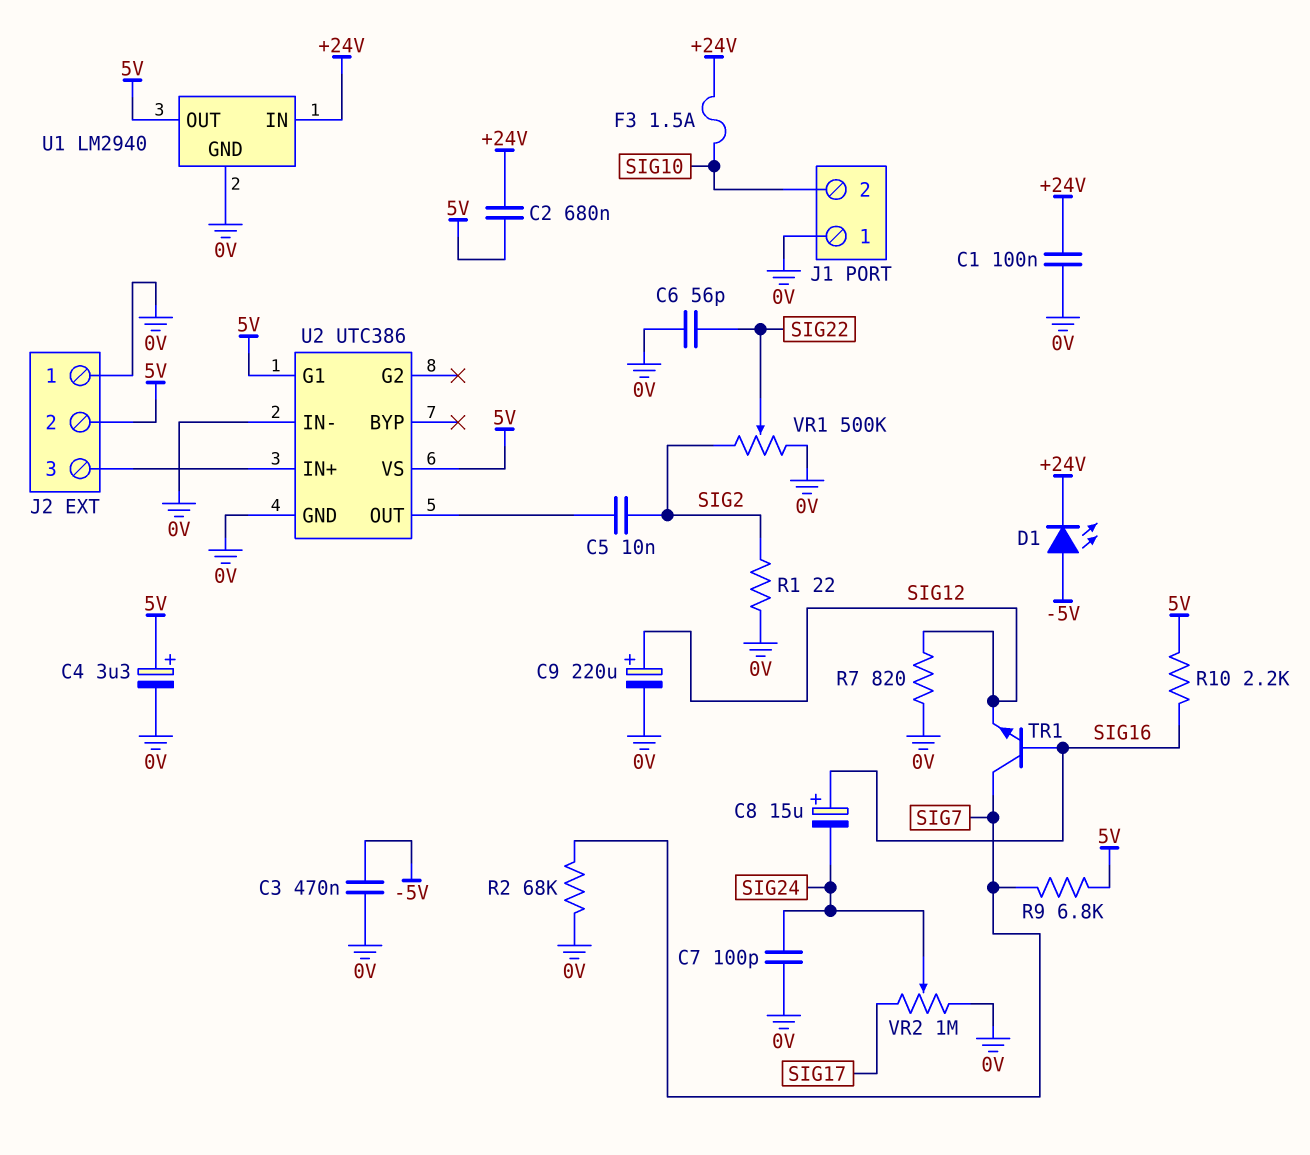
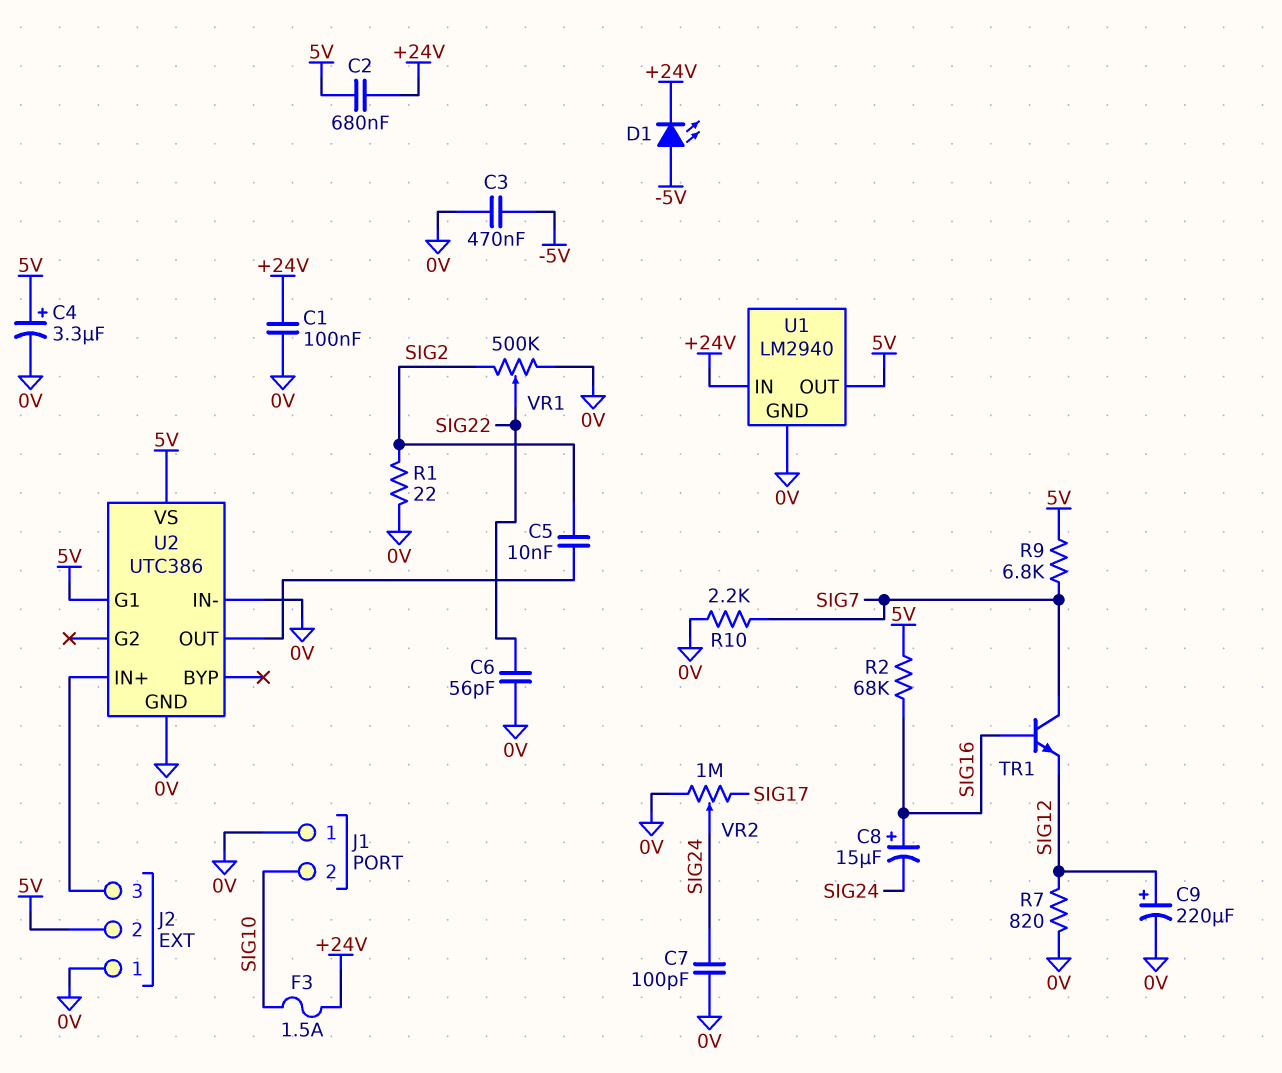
R2: 68k (0V, SIG7) -> 68k (5V, SIG16)
R10: 2.2k (5V, SIG16) -> 2.2k (0V, SIG7)

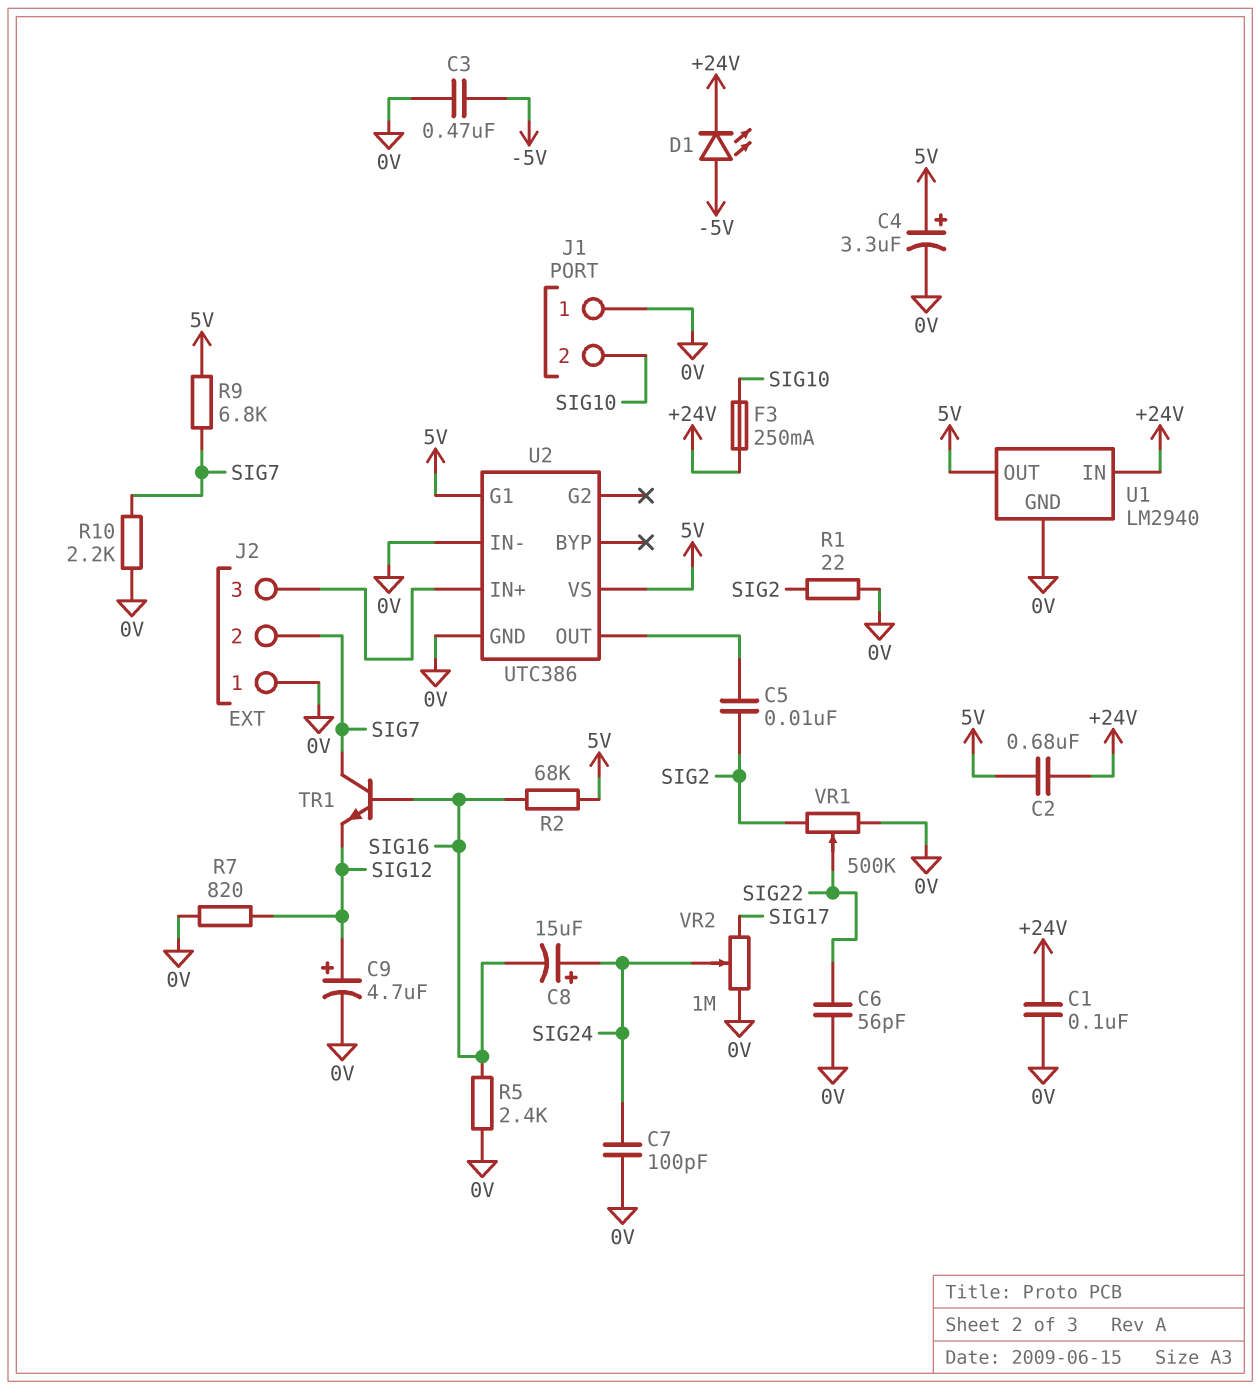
C8: 15uF (plus SIG16, minus SIG24) -> 15uF (plus SIG24, minus SIG16)
C9: 220uF (plus SIG12, minus 0V) -> 4.7uF (plus SIG12, minus 0V)
F3: 1.5A (+24V, SIG10) -> 250mA (+24V, SIG10)
J2 pin 2: 5V -> SIG7
R5: none -> 2.4k (0V, SIG16)

